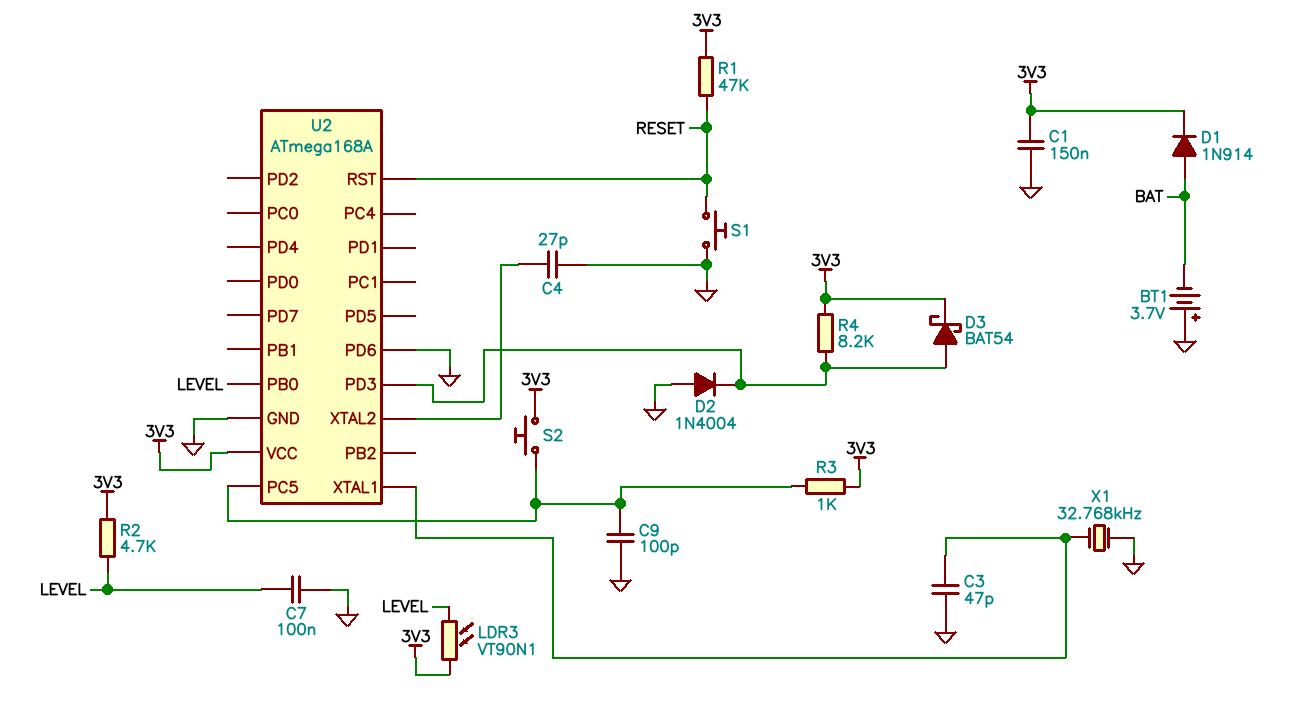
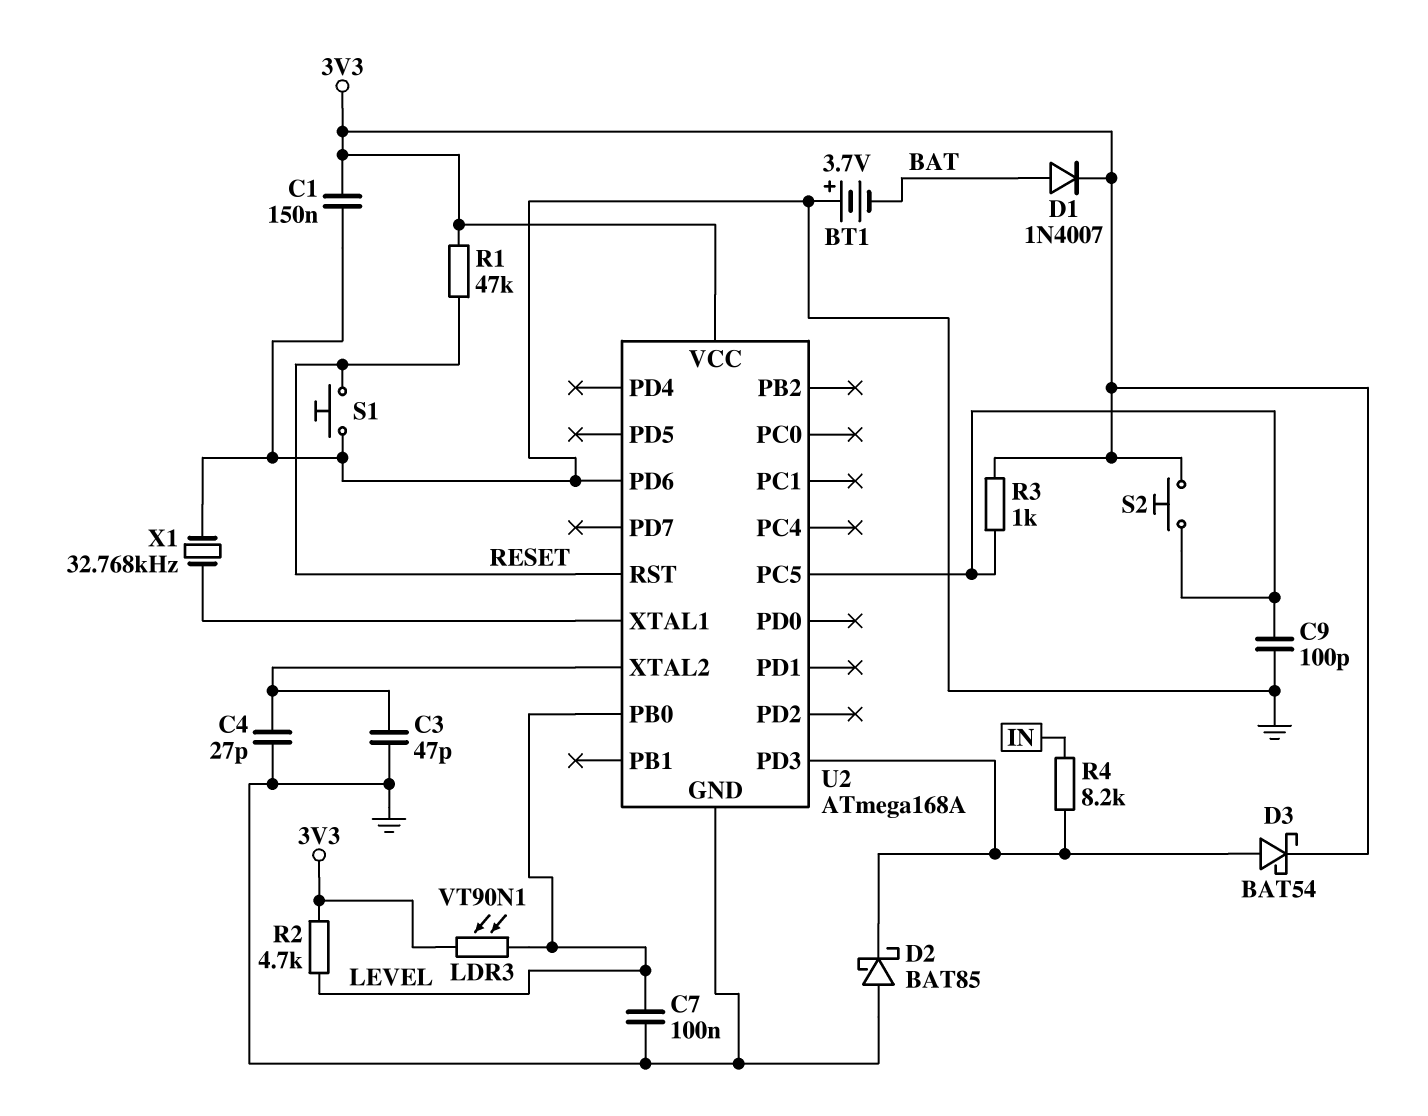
C3: 47pF (GND, U2/XTAL1) -> 47pF (GND, U2/XTAL2)
D1: diode 1N914 (A BAT, K 3V3) -> diode 1N4007 (A BAT, K 3V3)
D2: diode 1N4004 (A GND, K U2/PD3) -> schottky BAT85 (A GND, K U2/PD3)
R4: 8.2k (3V3, U2/PD3) -> 8.2k (IN, U2/PD3)

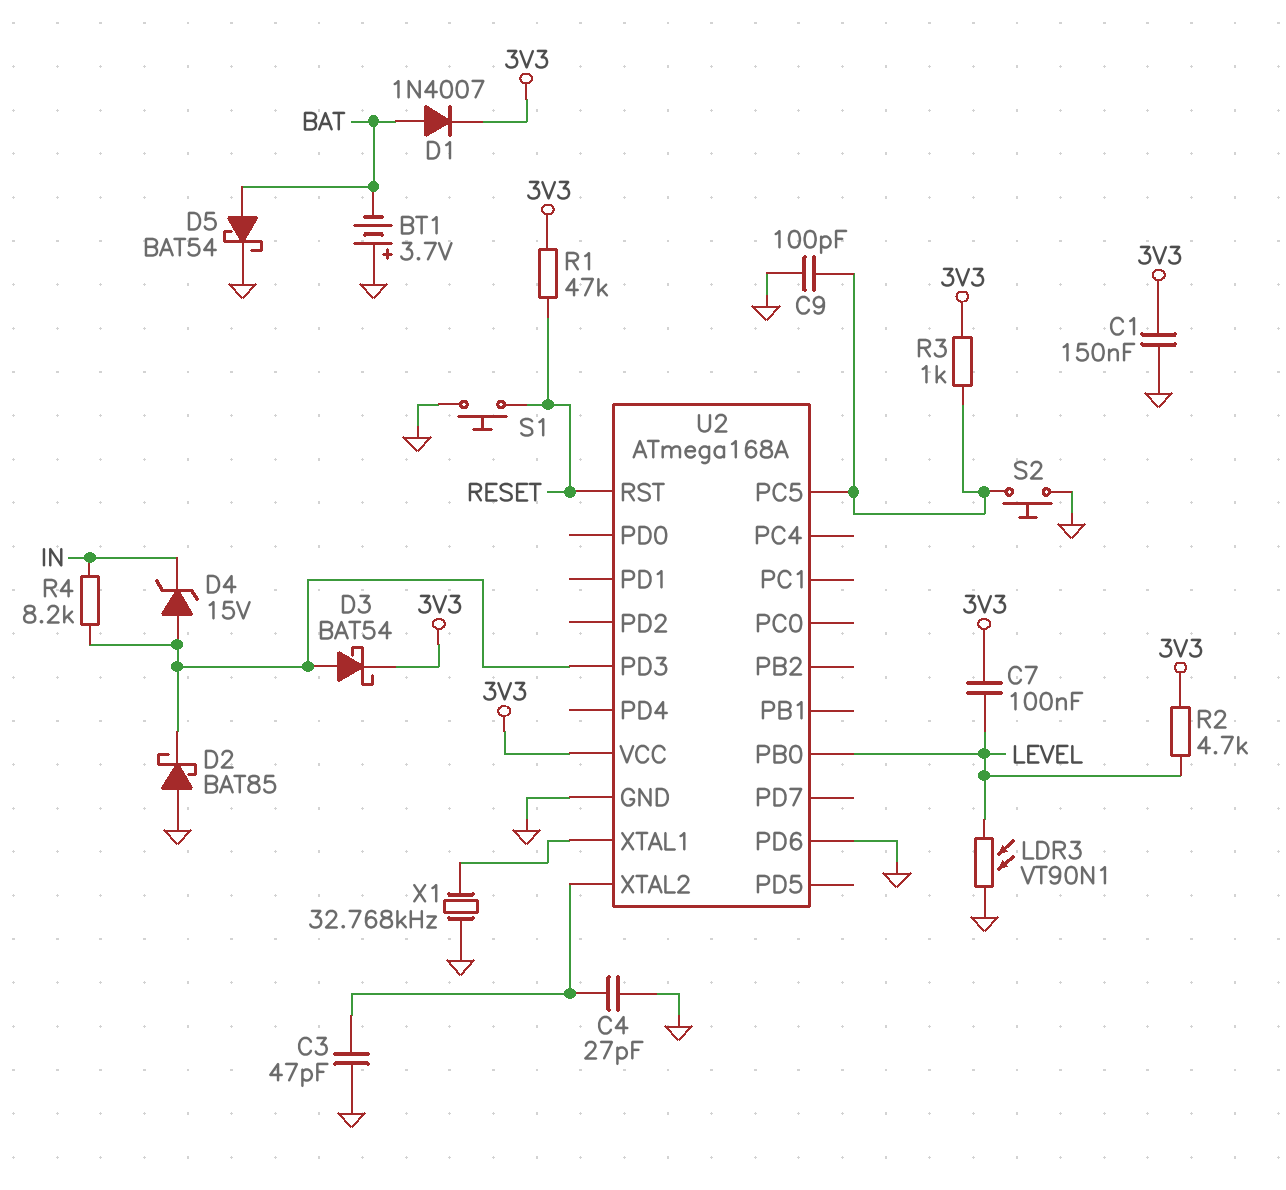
C7: 100nF (GND, LEVEL) -> 100nF (3V3, LEVEL)
D4: none -> zener 15V (A U2/PD3, K IN)
D5: none -> schottky BAT54 (A BAT, K GND)
LDR3: VT90N1 (3V3, LEVEL) -> VT90N1 (GND, LEVEL)
S2: button (3V3, U2/PC5) -> button (GND, U2/PC5)

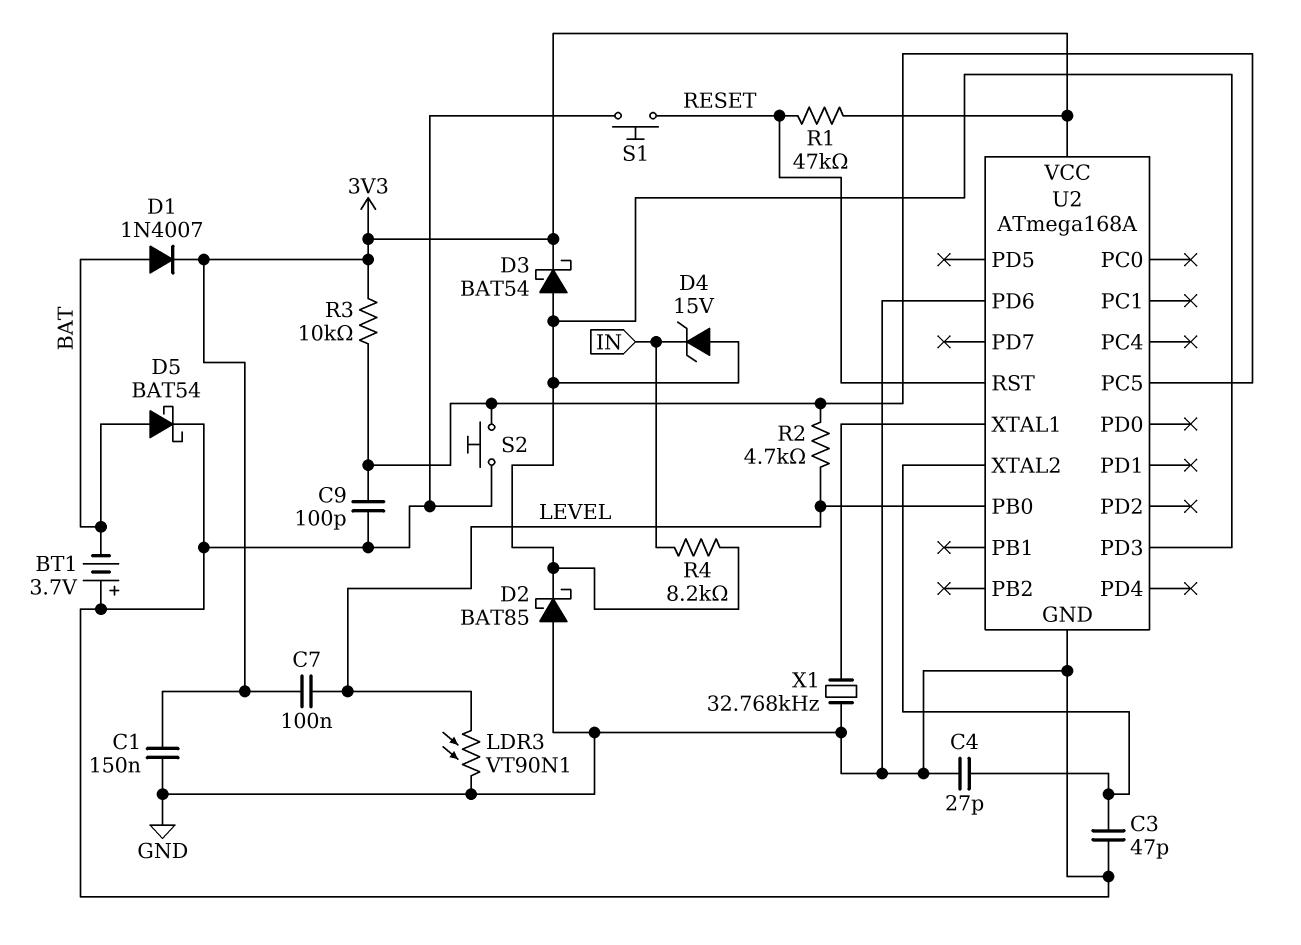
R2: 4.7k (3V3, LEVEL) -> 4.7k (LEVEL, U2/PC5)
R3: 1k (3V3, U2/PC5) -> 10k (3V3, U2/PC5)

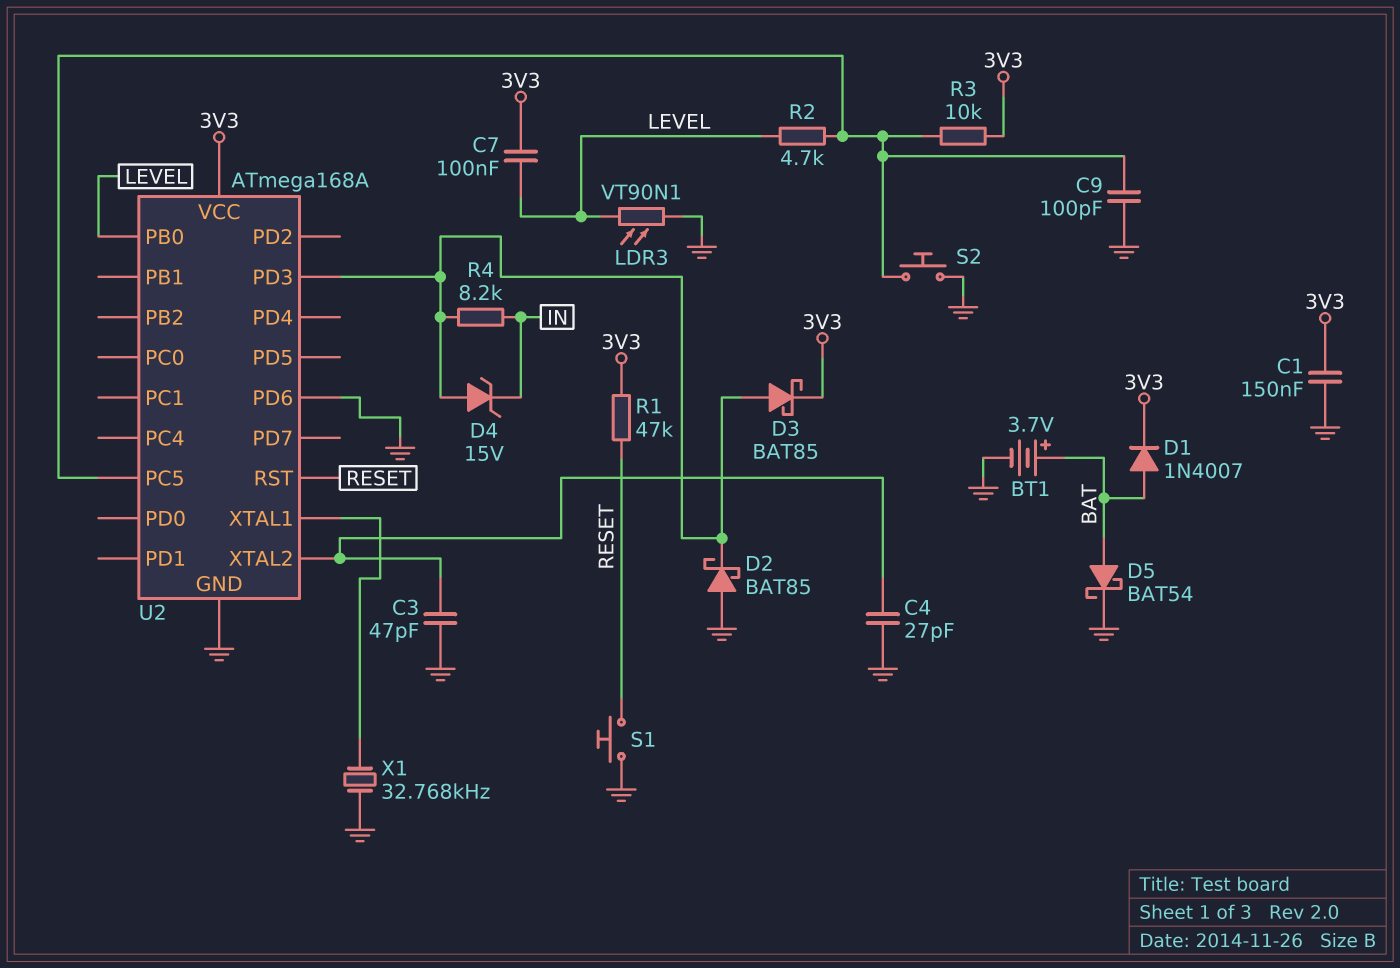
BT1: 3.7V (plus GND, minus BAT) -> 3.7V (plus BAT, minus GND)
D3: schottky BAT54 (A U2/PD3, K 3V3) -> schottky BAT85 (A U2/PD3, K 3V3)

